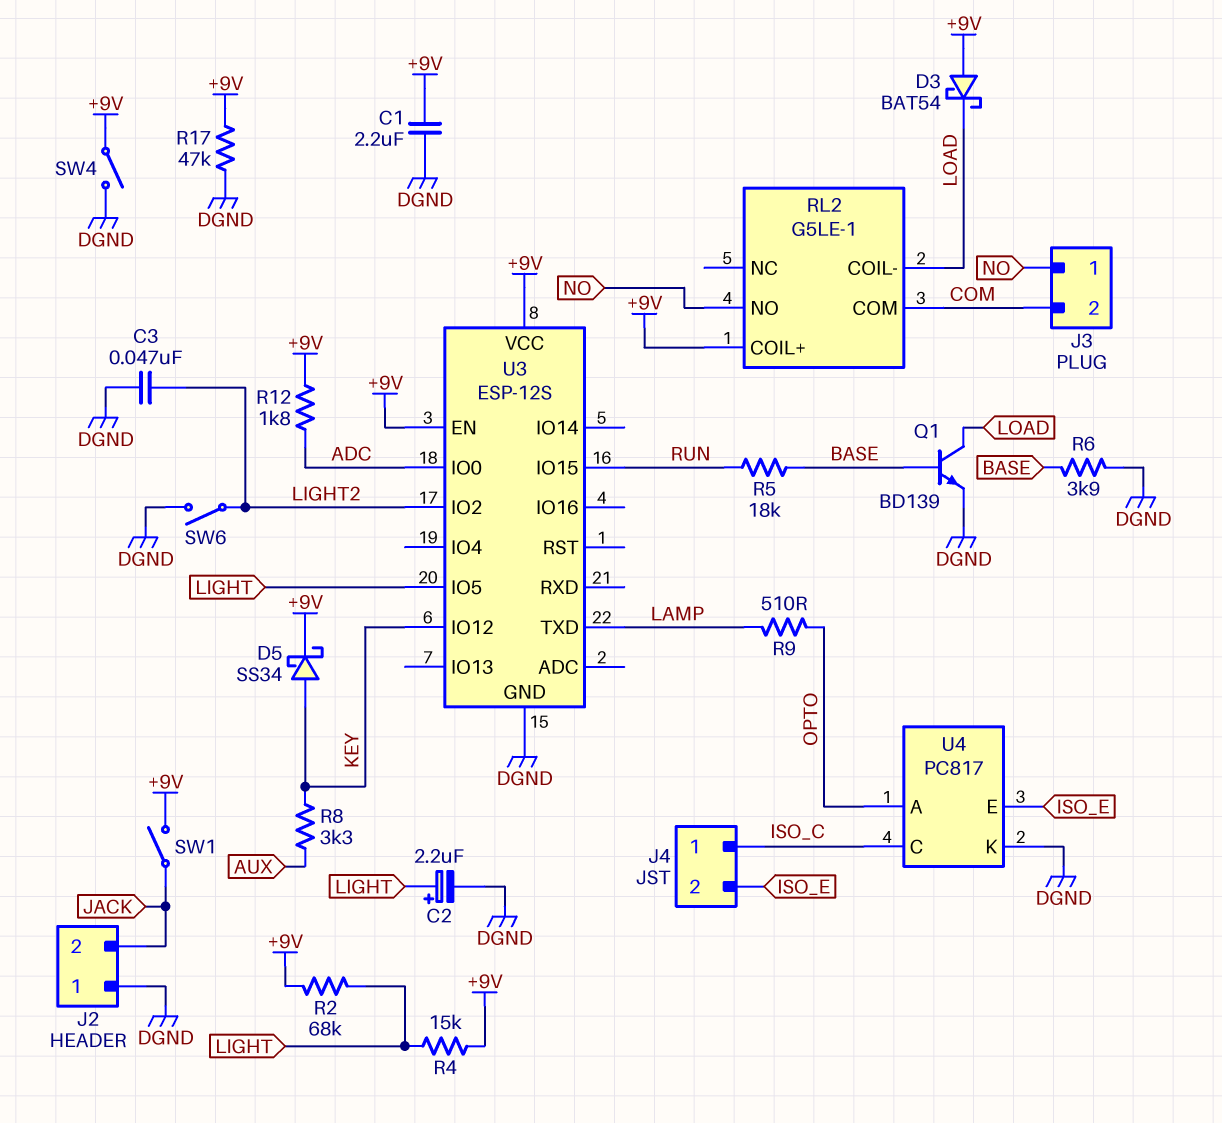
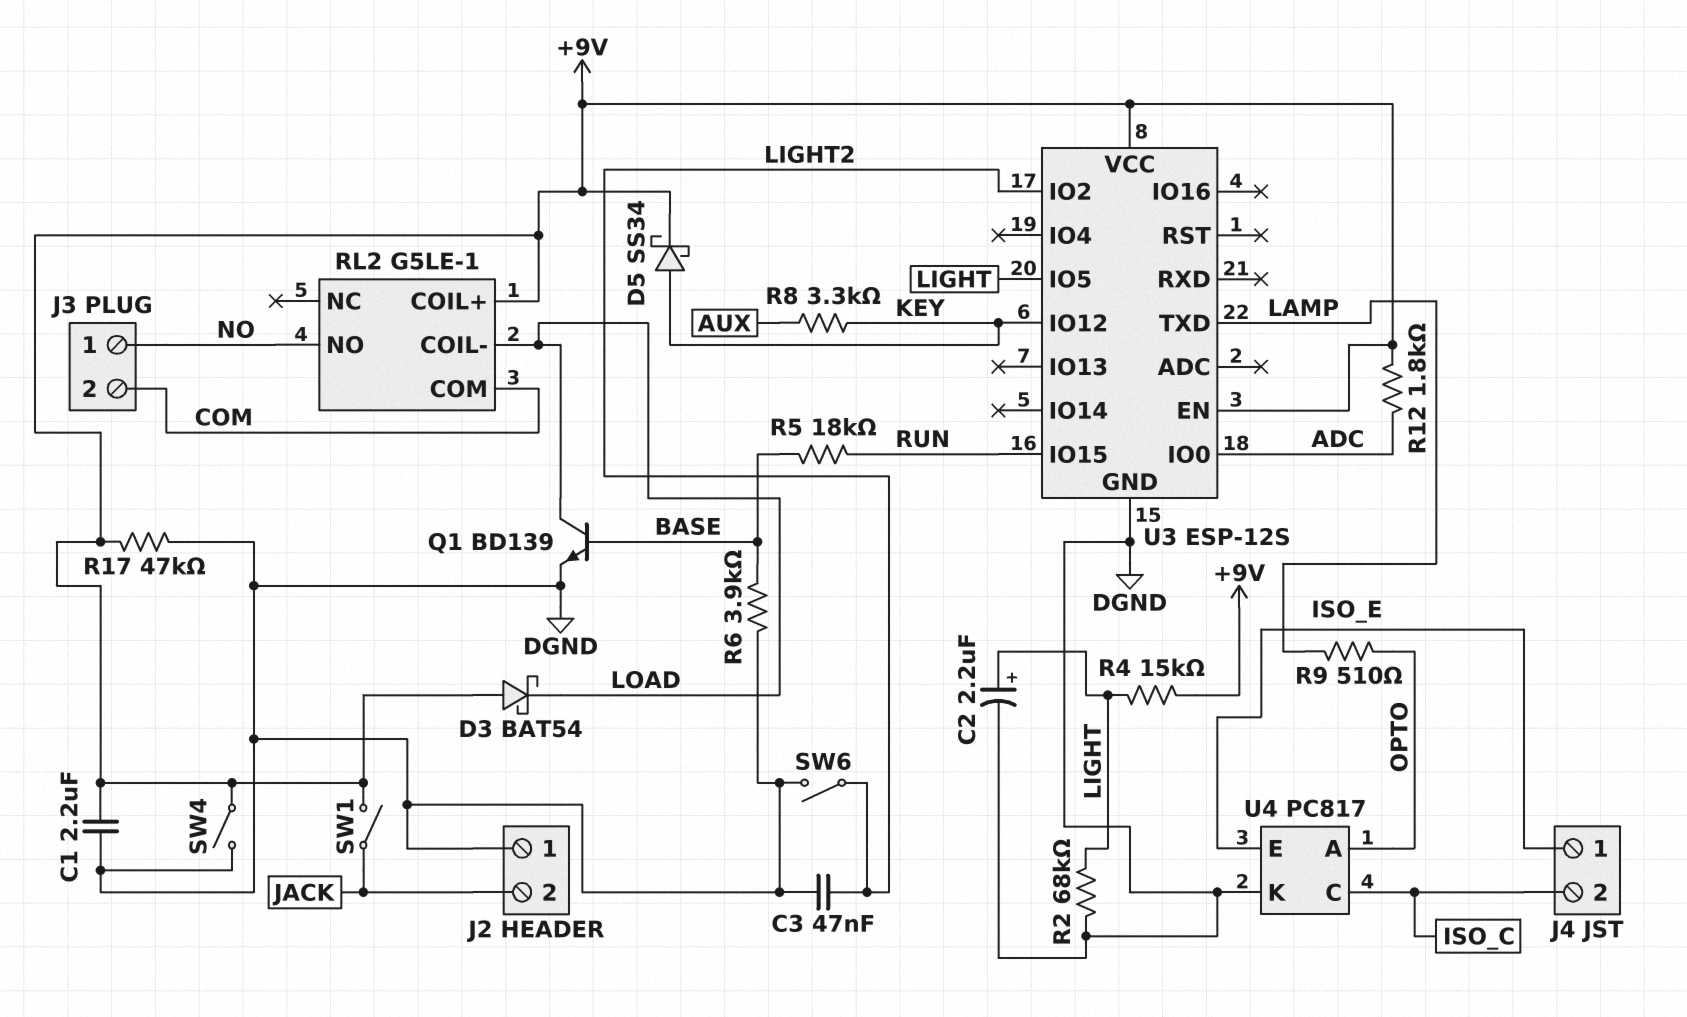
J4 pin 1: ISO_C -> ISO_E
J4 pin 2: ISO_E -> ISO_C
R2: 68k (+9V, LIGHT) -> 68k (DGND, LIGHT)

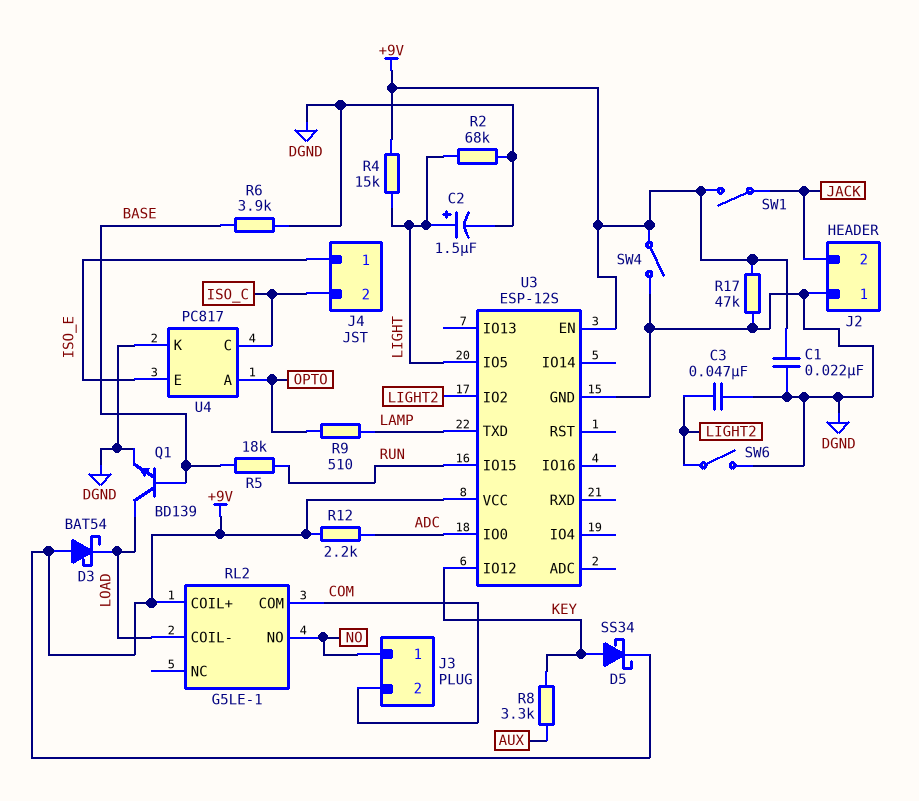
C1: 2.2uF (+9V, DGND) -> 22nF (+9V, DGND)
C2: 2.2uF (plus LIGHT, minus DGND) -> 1.5uF (plus LIGHT, minus DGND)
R12: 1.8k (+9V, ADC) -> 2.2k (+9V, ADC)

